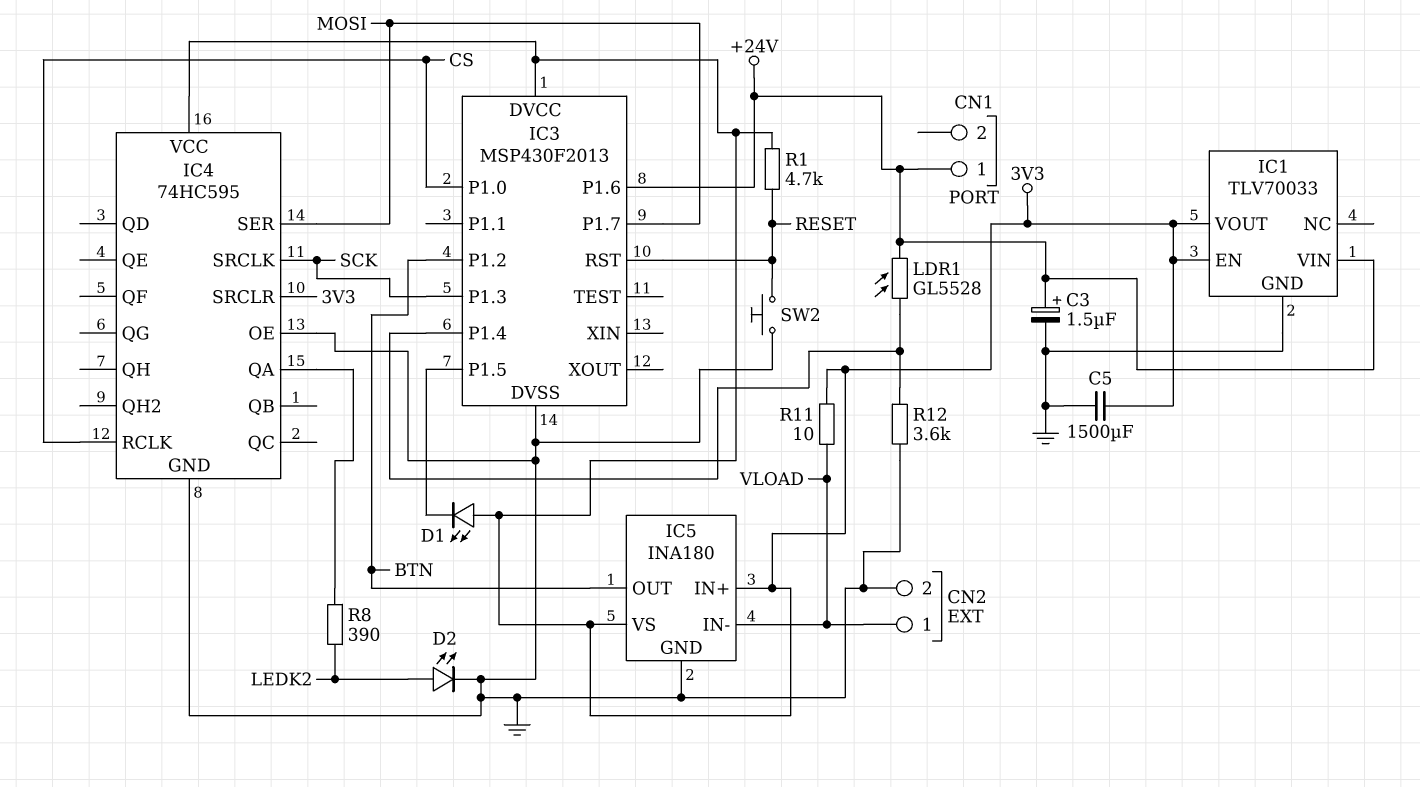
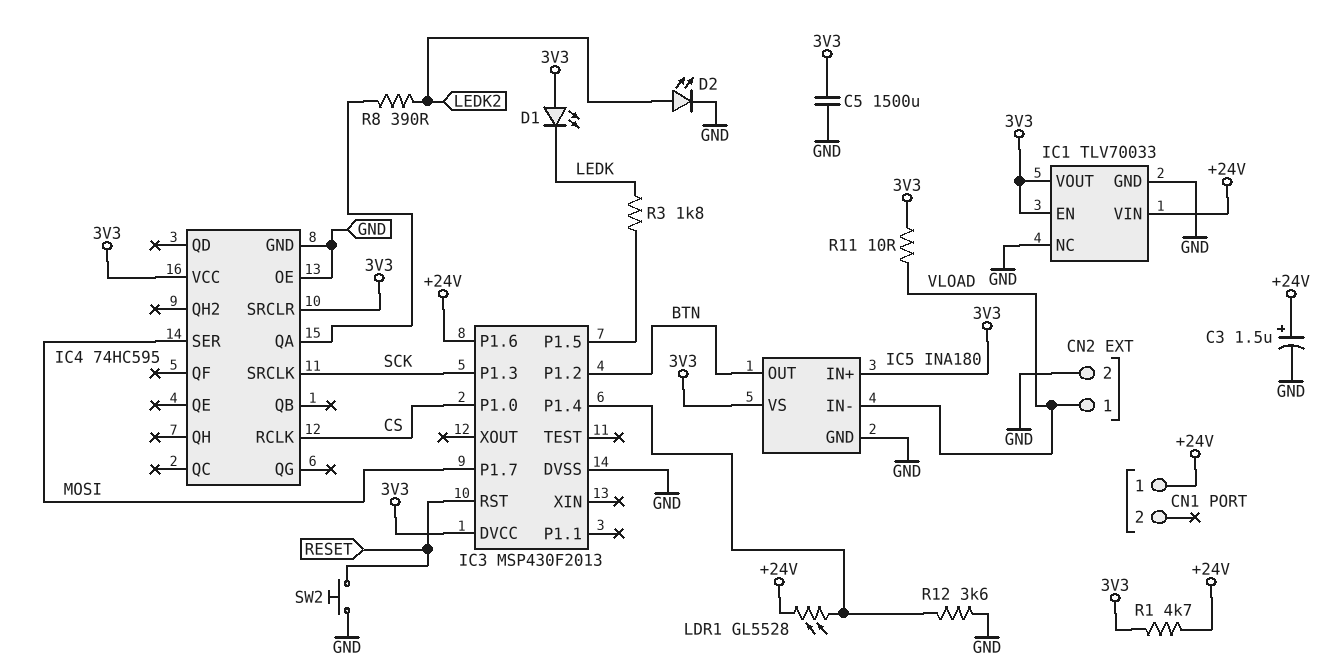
D1: LED (A 3V3, K IC3/P1.5) -> LED (A 3V3, K LEDK)
IC1 pin NC: none -> GND
R1: 4.7k (3V3, RESET) -> 4.7k (+24V, 3V3)
R3: none -> 1.8k (IC3/P1.5, LEDK)

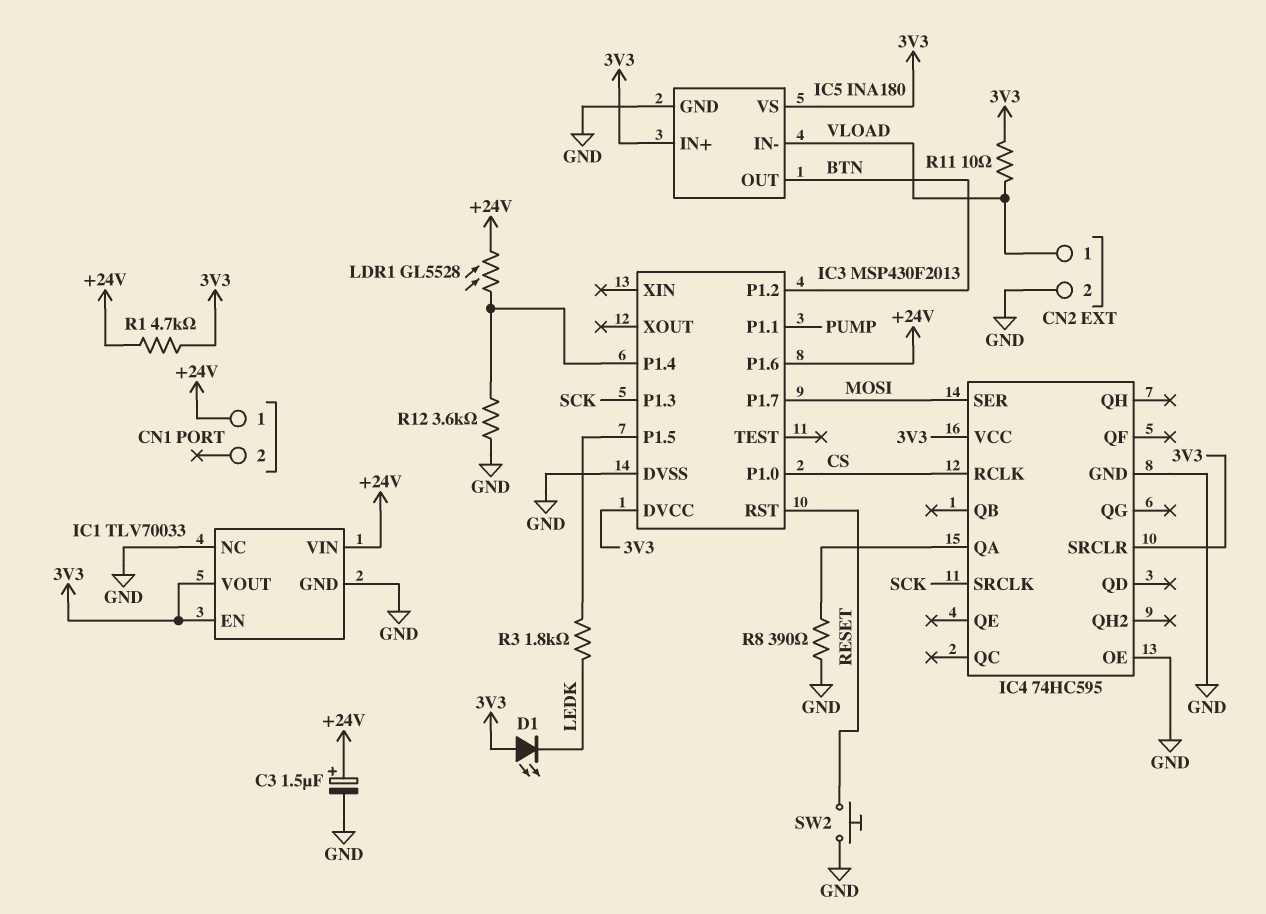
C5: 1500uF (3V3, GND) -> none
D2: LED (A LEDK2, K GND) -> none
IC3 pin P1.1: none -> PUMP
R8: 390 (IC4/QA, LEDK2) -> 390 (GND, IC4/QA)

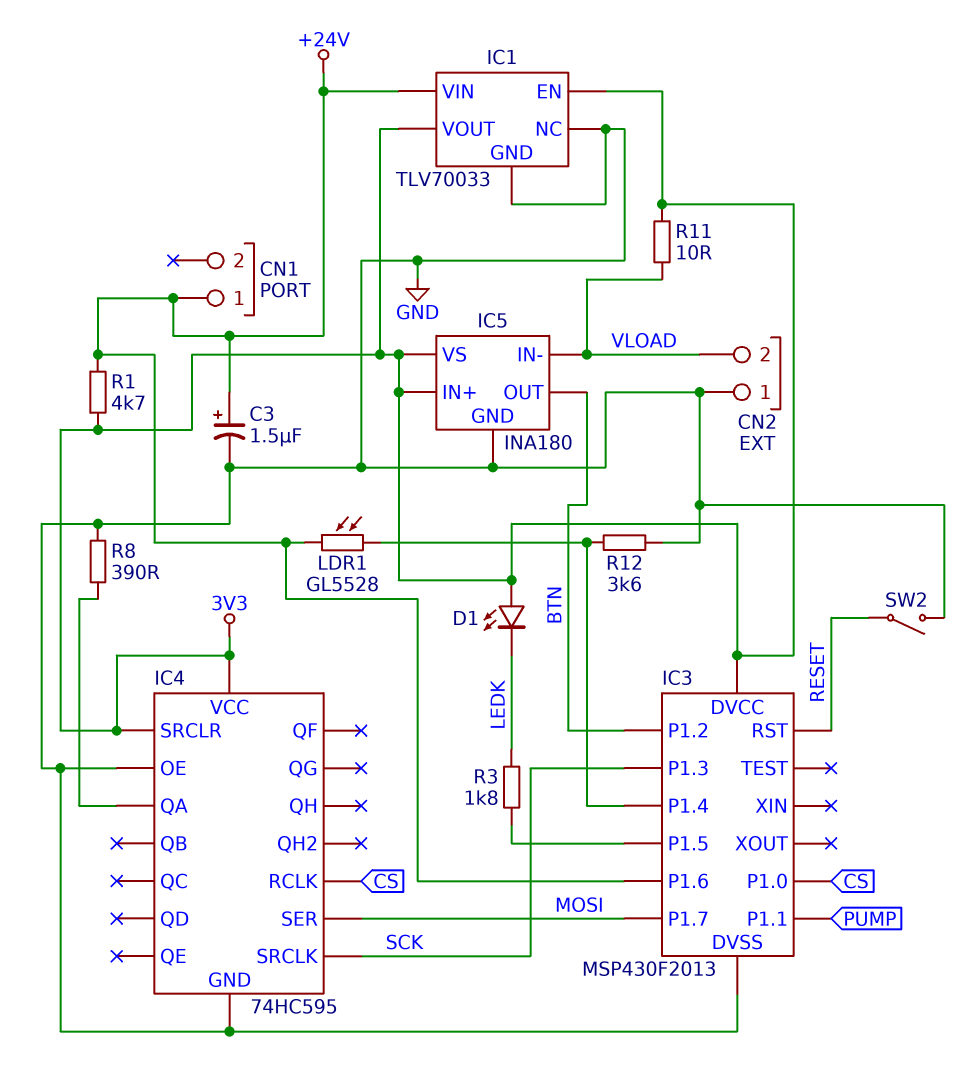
CN2 pin 1: VLOAD -> GND
CN2 pin 2: GND -> VLOAD
SW2: button (GND, RESET) -> switch (GND, RESET)

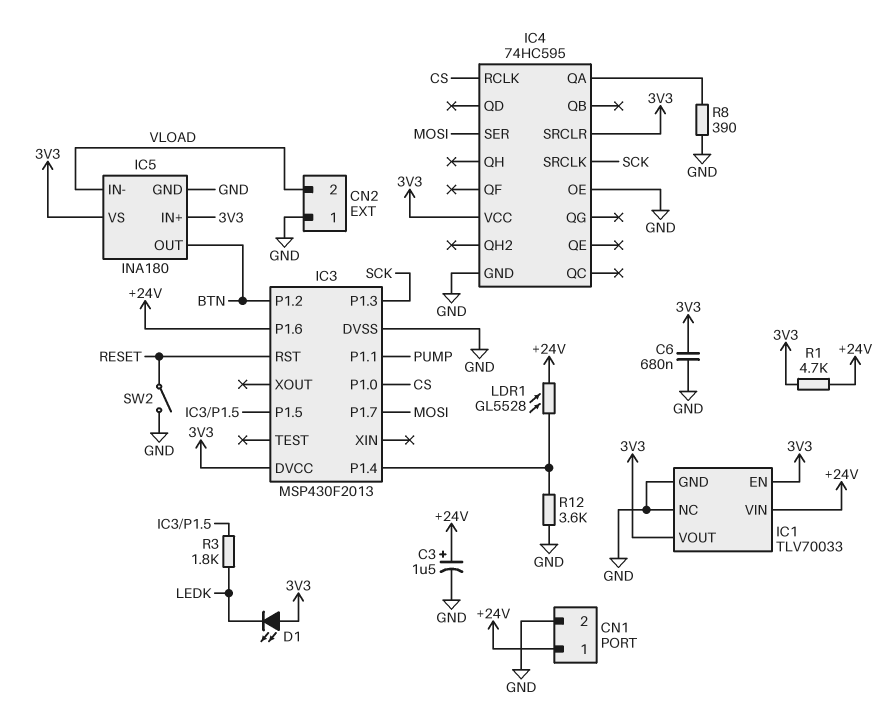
C6: none -> 680nF (3V3, GND)
CN1 pin 2: none -> GND
R11: 10 (3V3, VLOAD) -> none

